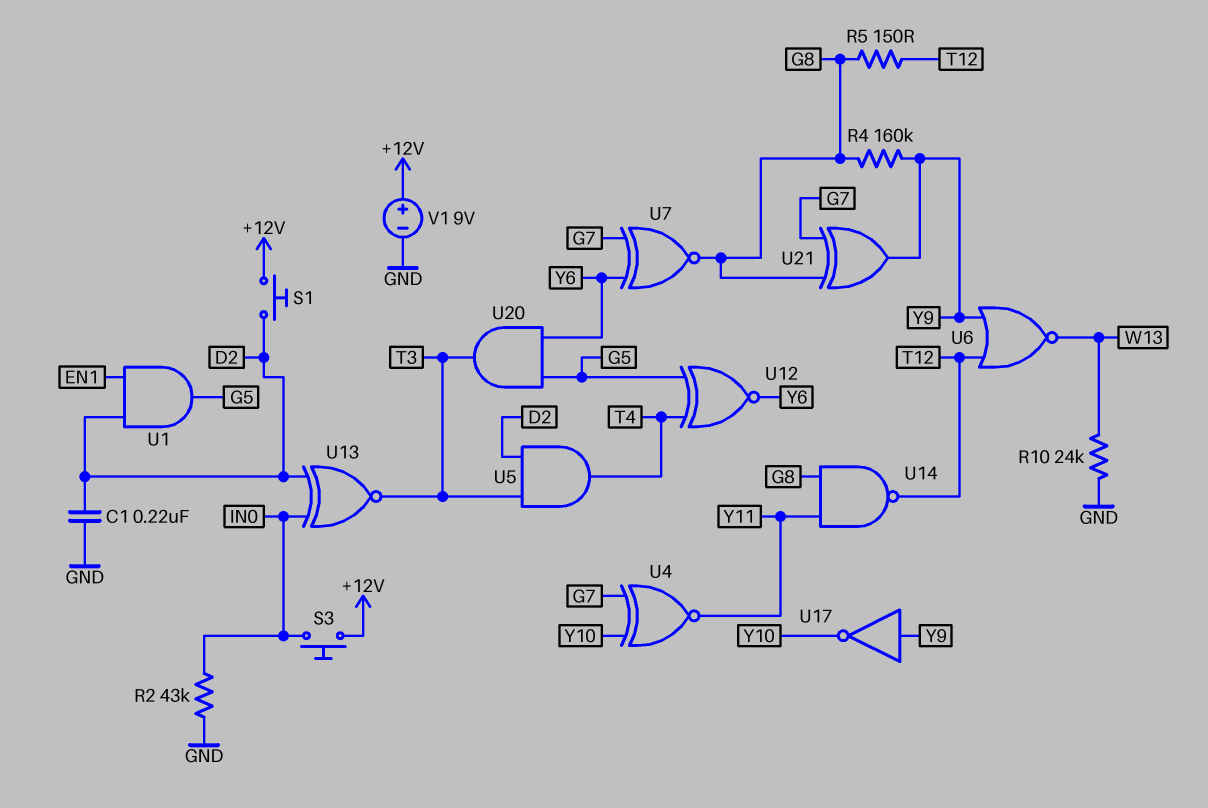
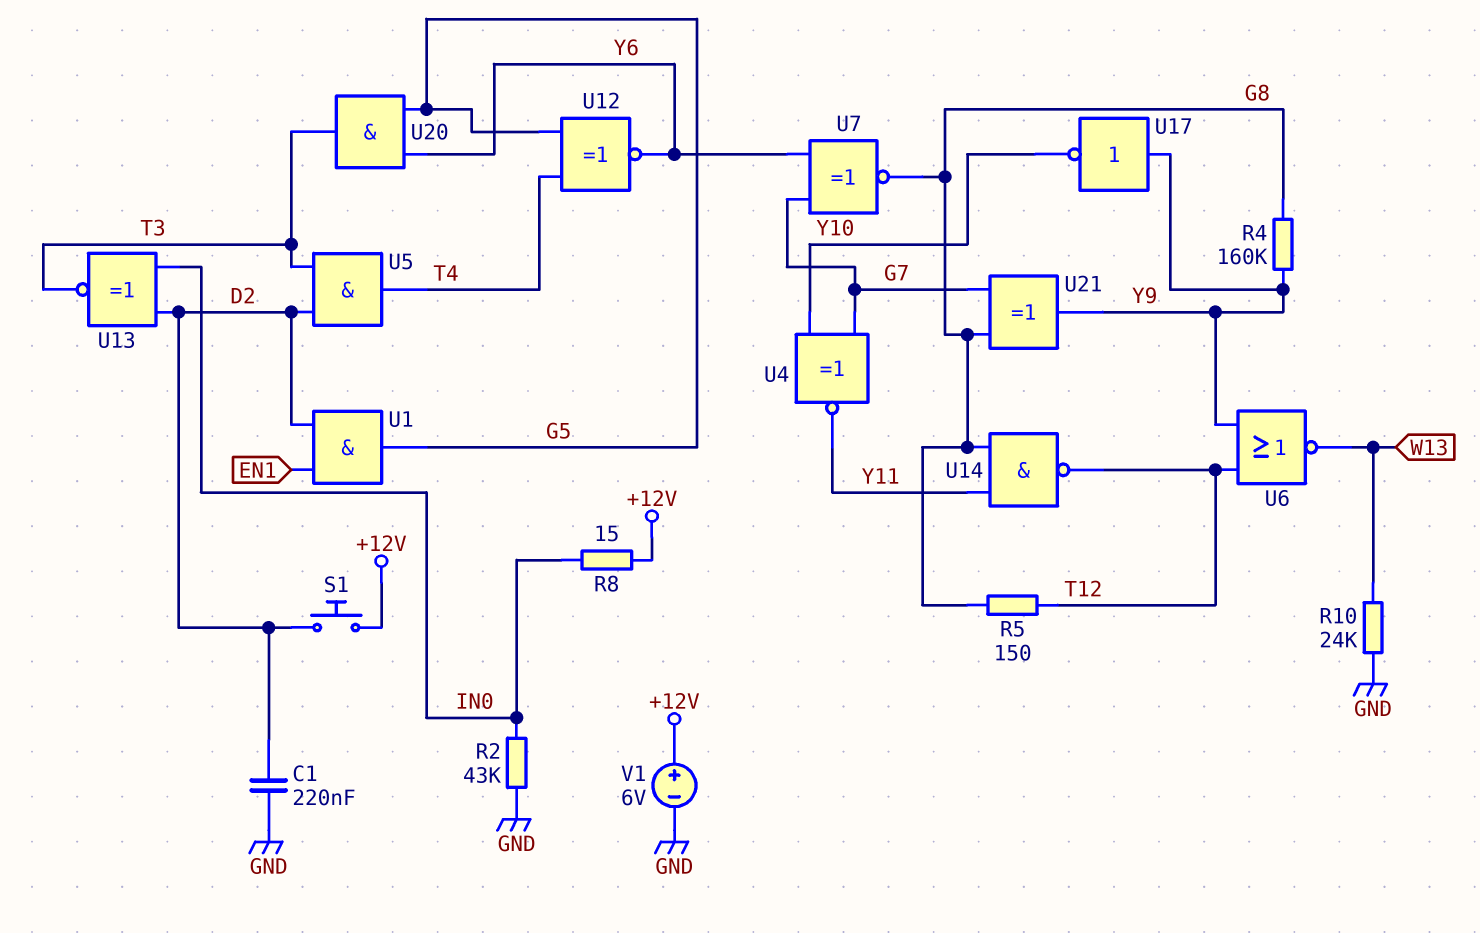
R8: none -> 15 (+12V, IN0)
S3: button (+12V, IN0) -> none
V1: 9V (plus +12V, minus GND) -> 6V (plus +12V, minus GND)

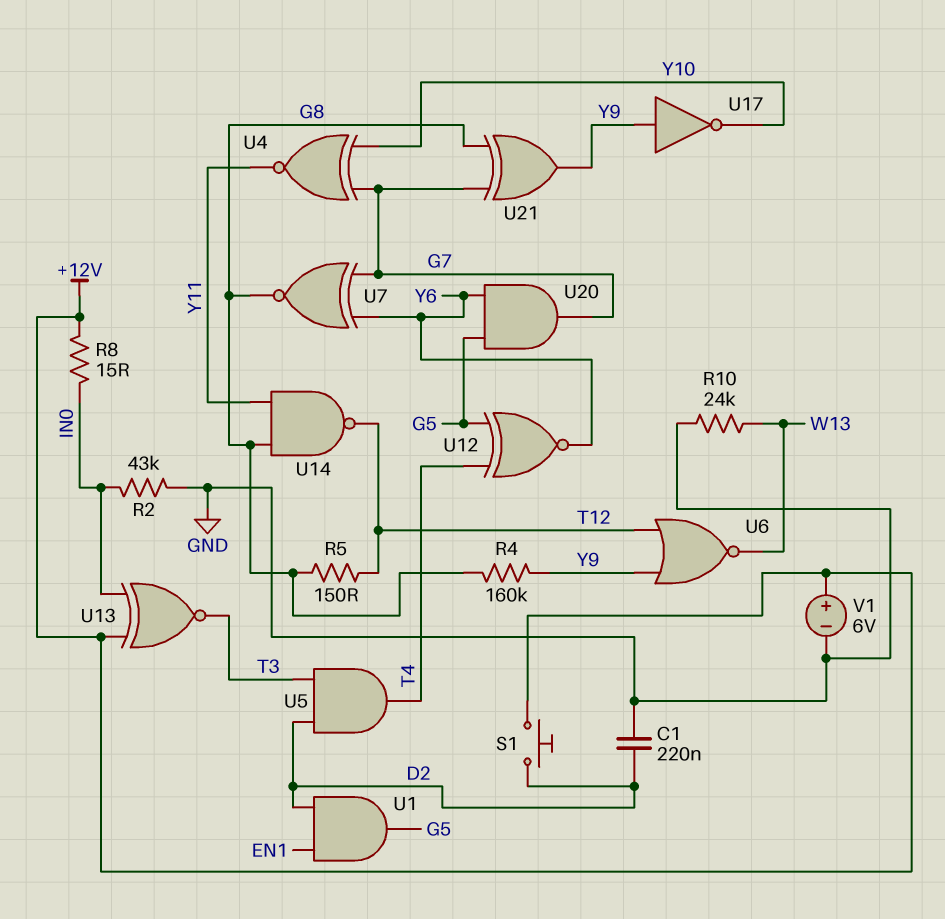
U13: XNOR (in D2, in IN0, out T3) -> XNOR (in +12V, in IN0, out T3)
U20: AND (in G5, in Y6, out T3) -> AND (in G5, in Y6, out G7)

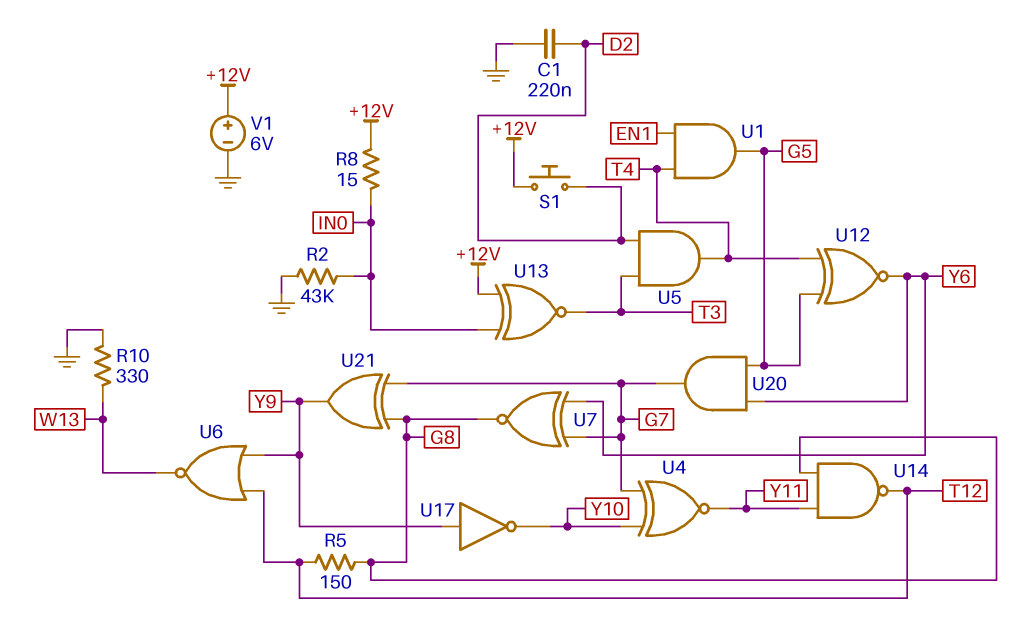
R4: 160k (G8, Y9) -> none
R10: 24k (GND, W13) -> 330 (GND, W13)
U1: AND (in D2, in EN1, out G5) -> AND (in EN1, in T4, out G5)

